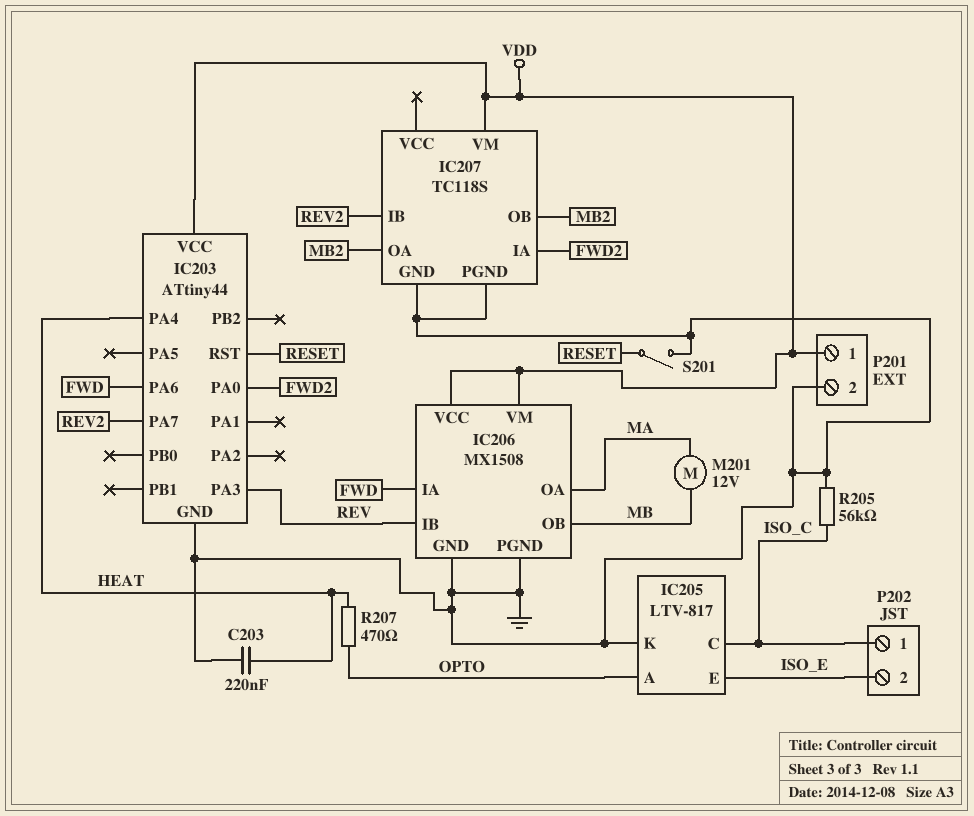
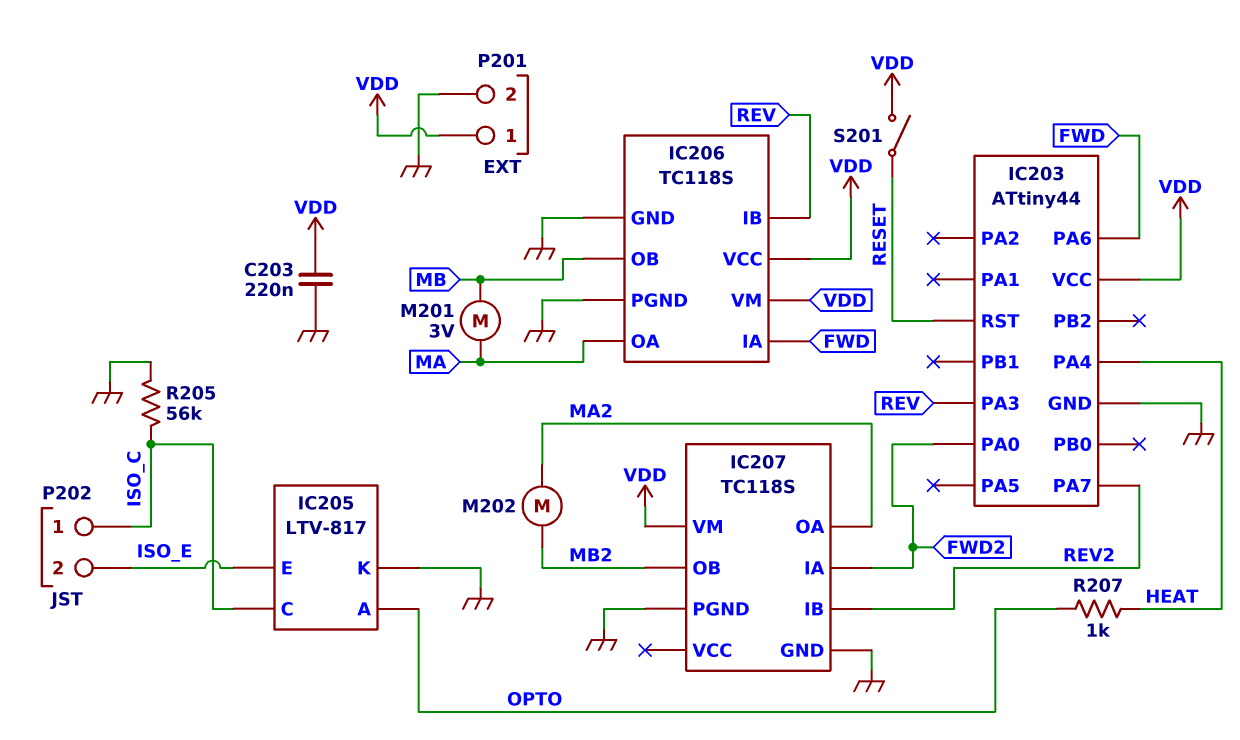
C203: 220nF (GND, HEAT) -> 220nF (GND, VDD)
IC206: MX1508 -> TC118S
IC207 pin OA: MB2 -> MA2
M201: motor 12V (MA, MB) -> motor 3V (MA, MB)
M202: none -> motor (MA2, MB2)
R207: 470 (HEAT, OPTO) -> 1k (HEAT, OPTO)
S201: switch (GND, RESET) -> switch (RESET, VDD)

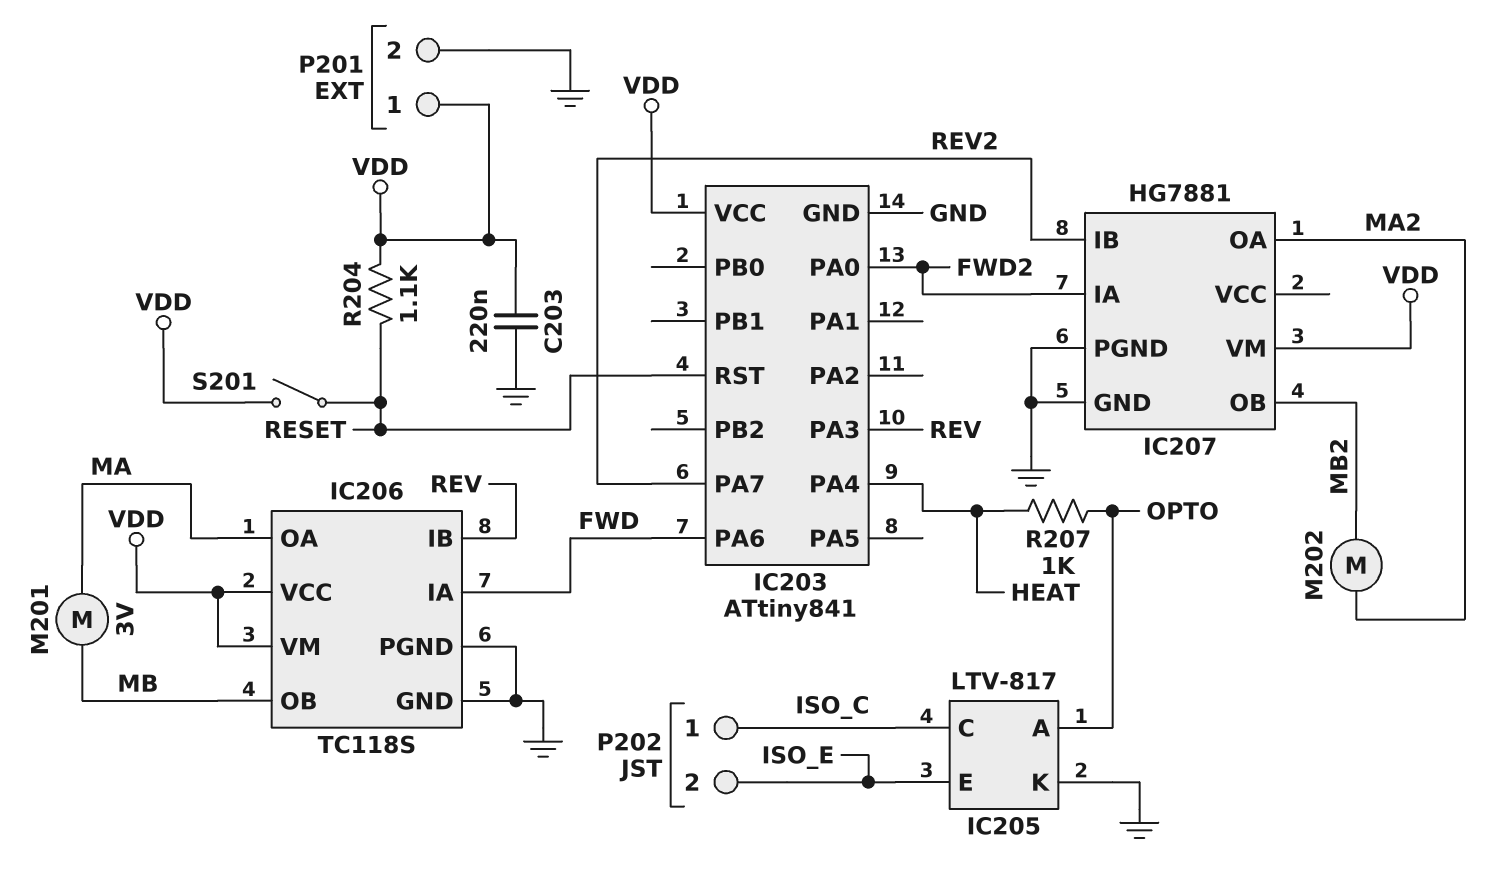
IC203: ATtiny44 -> ATtiny841
IC207: TC118S -> HG7881
R204: none -> 1.1k (RESET, VDD)
R205: 56k (GND, ISO_C) -> none

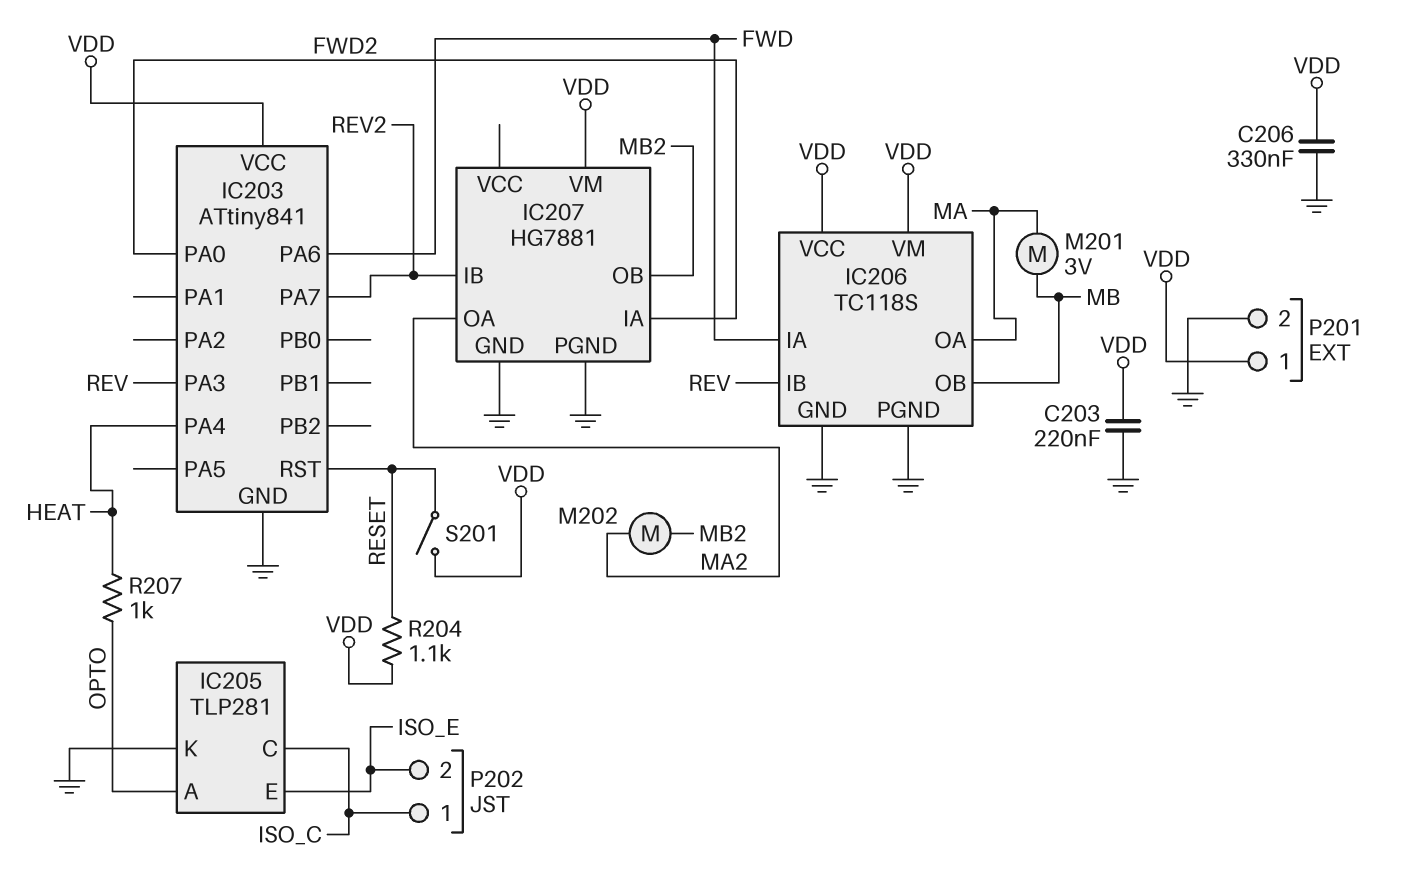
C206: none -> 330nF (GND, VDD)
IC205: LTV-817 -> TLP281

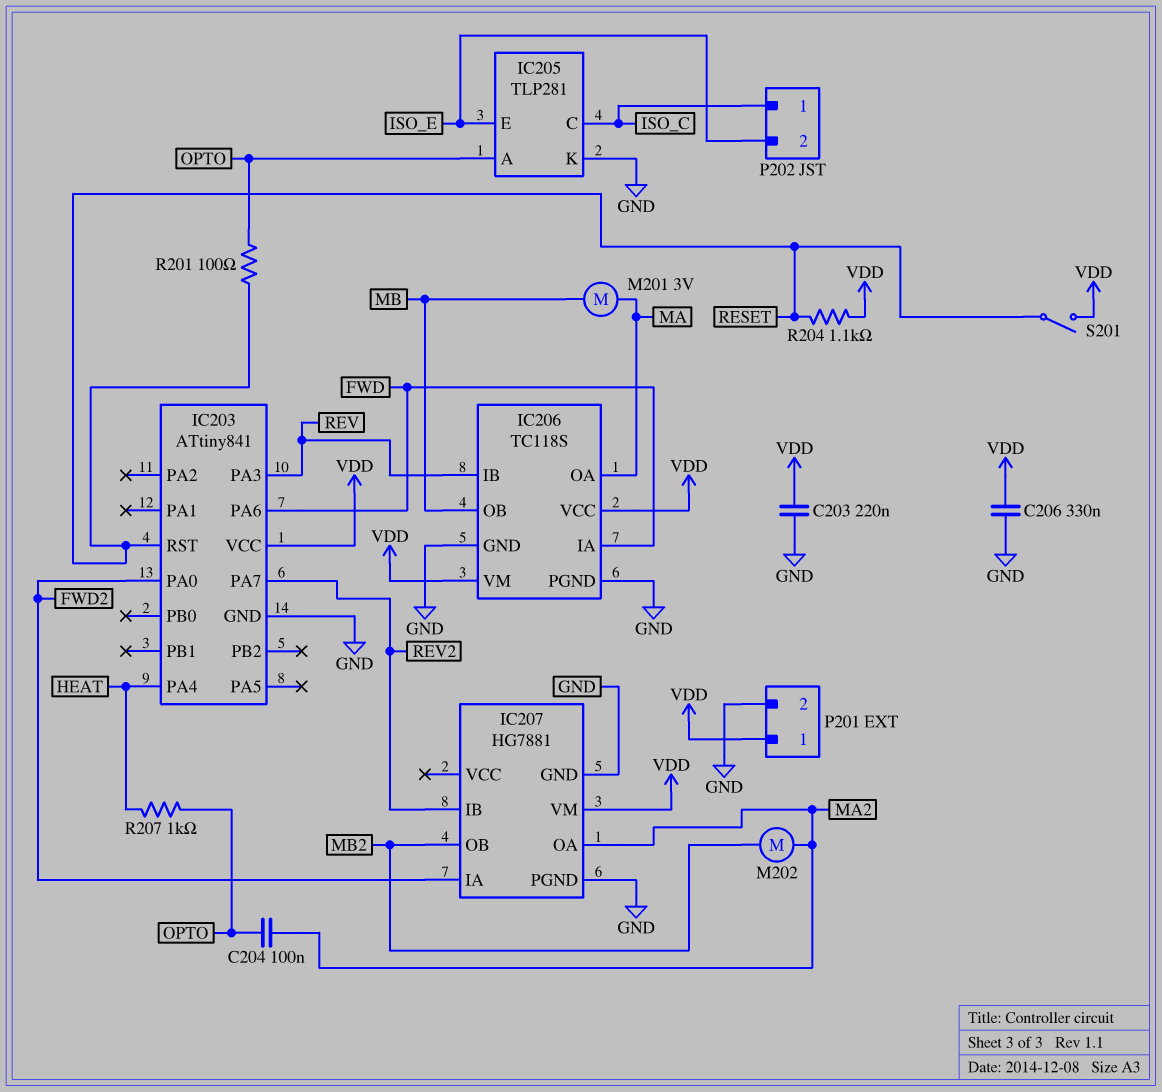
C204: none -> 100nF (MA2, OPTO)
R201: none -> 100 (OPTO, RESET)

